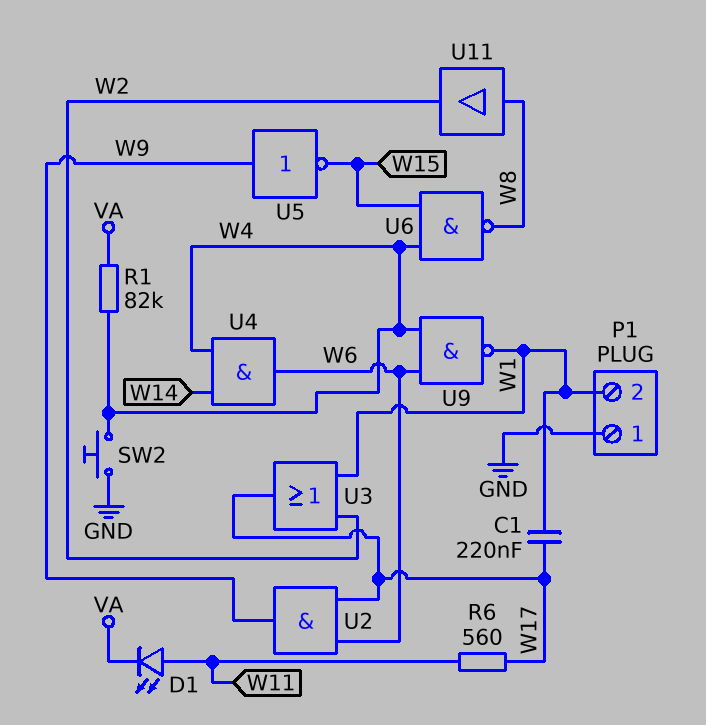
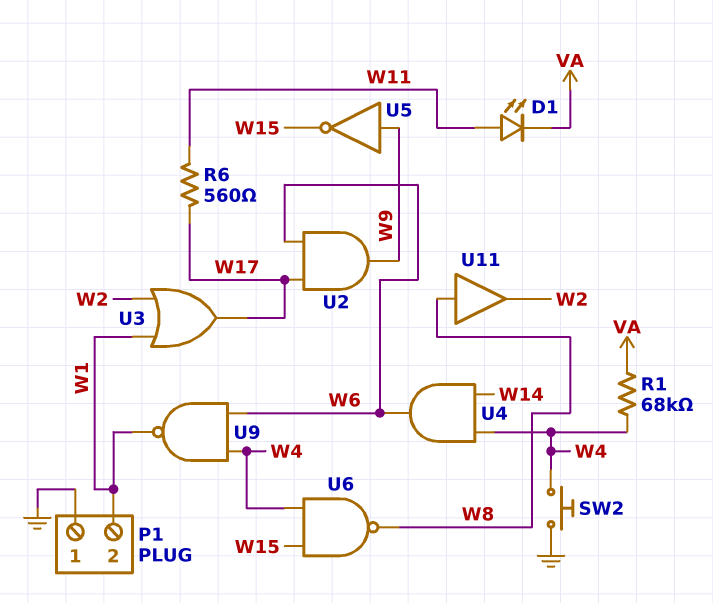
C1: 220nF (W1, W17) -> none
R1: 82k (VA, W4) -> 68k (VA, W4)

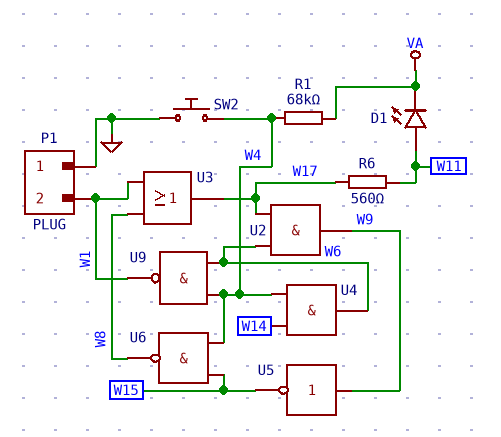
U3: OR (in W1, in W2, out W17) -> OR (in W1, in W8, out W17)
U11: buffer (in W8, out W2) -> none

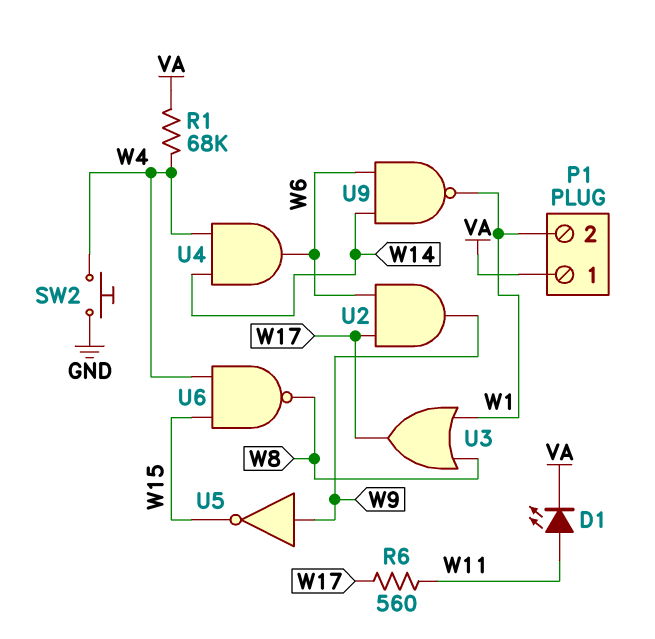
P1 pin 1: GND -> VA
U9: NAND (in W4, in W6, out W1) -> NAND (in W6, in W14, out W1)

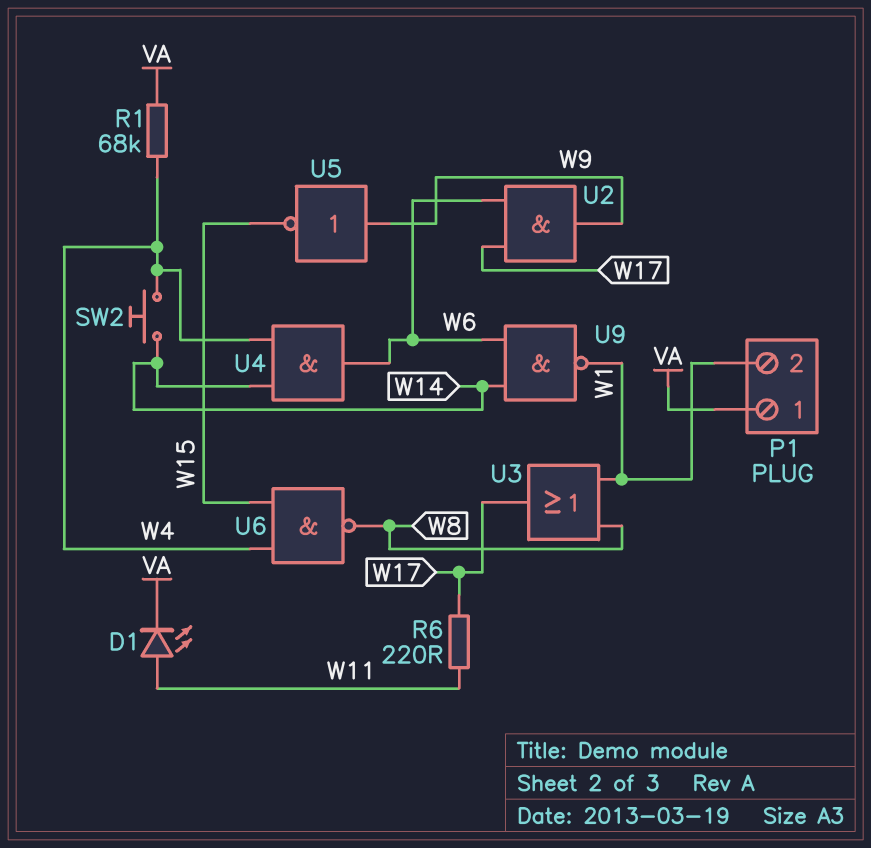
R6: 560 (W11, W17) -> 220 (W11, W17)
SW2: button (GND, W4) -> button (W4, W14)

